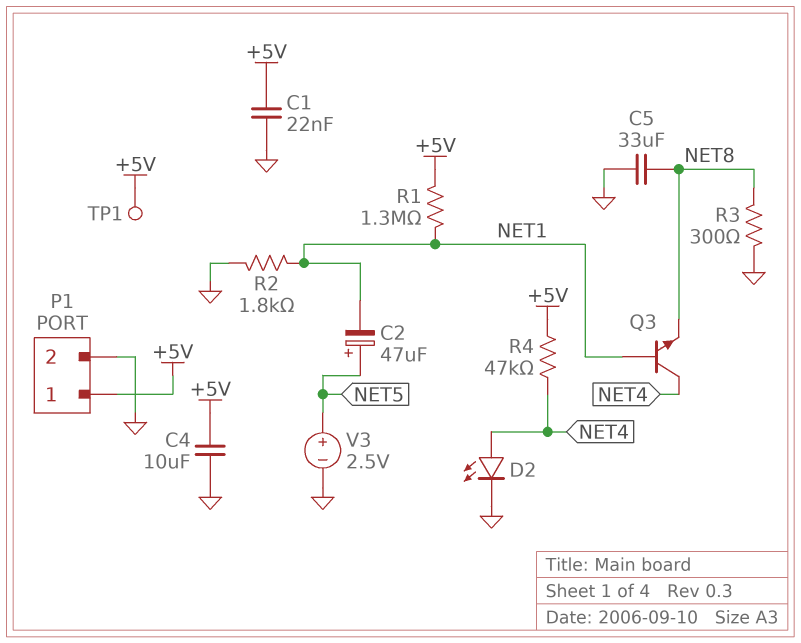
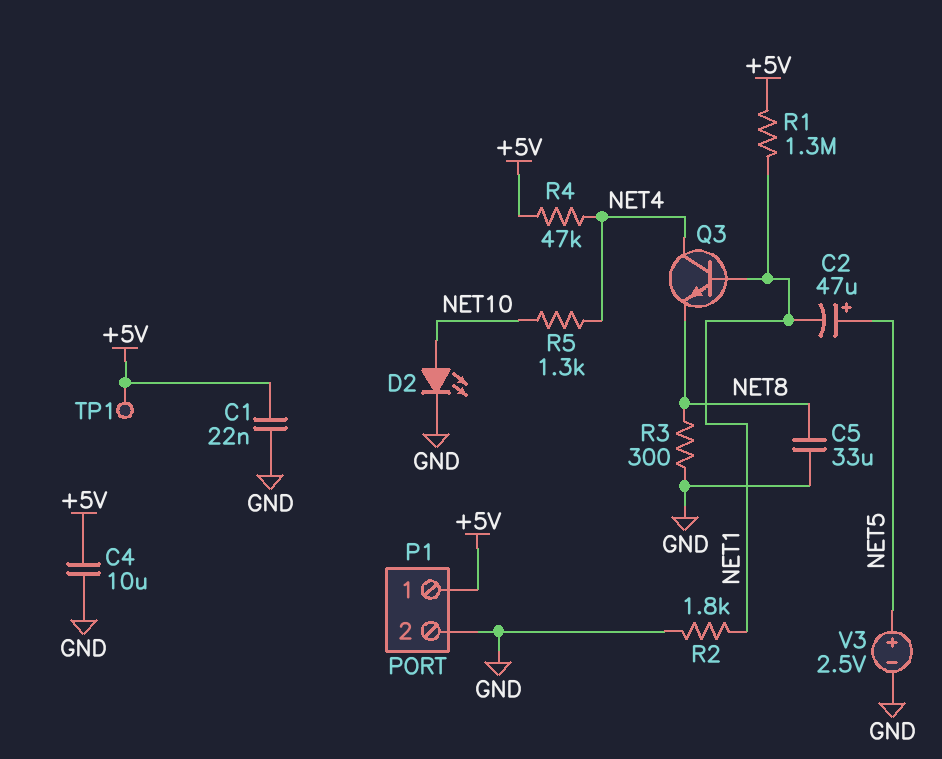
D2: LED (A NET4, K GND) -> LED (A NET10, K GND)
R5: none -> 1.3k (NET4, NET10)

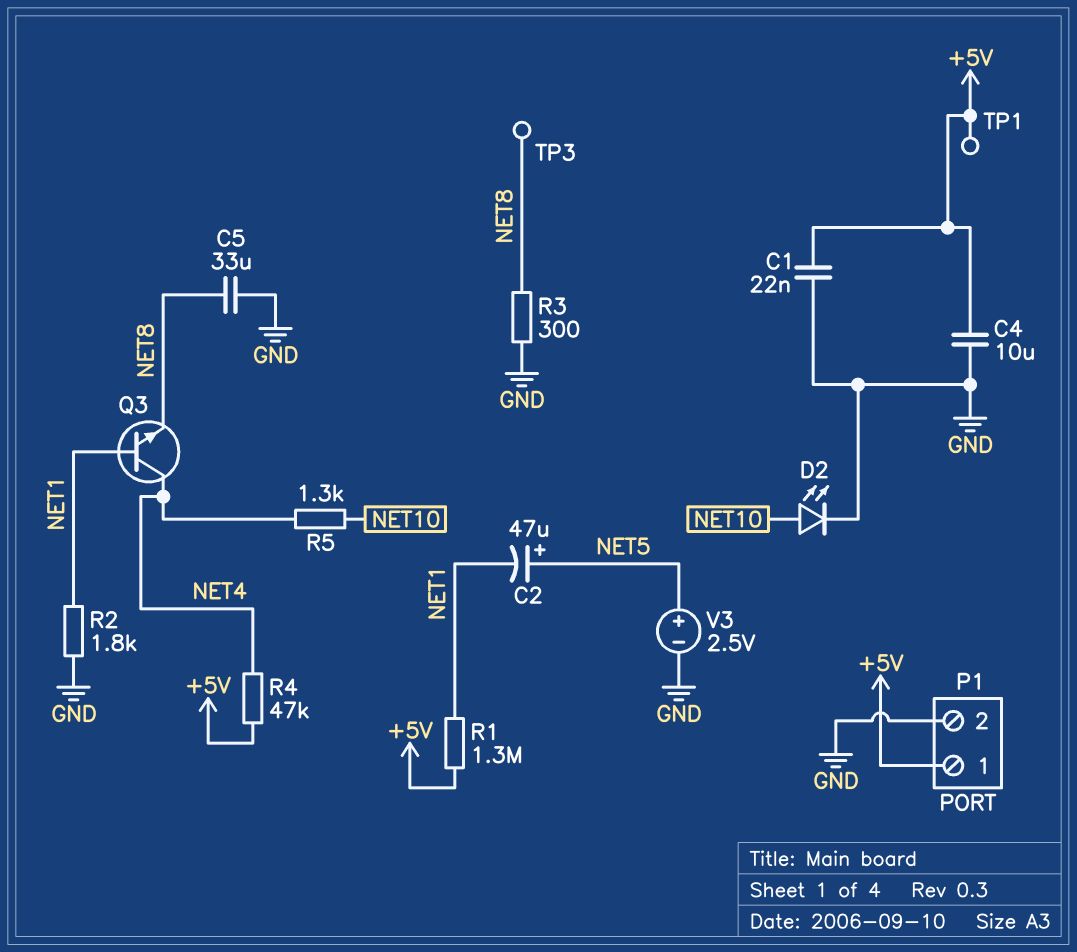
TP3: none -> test point (NET8)

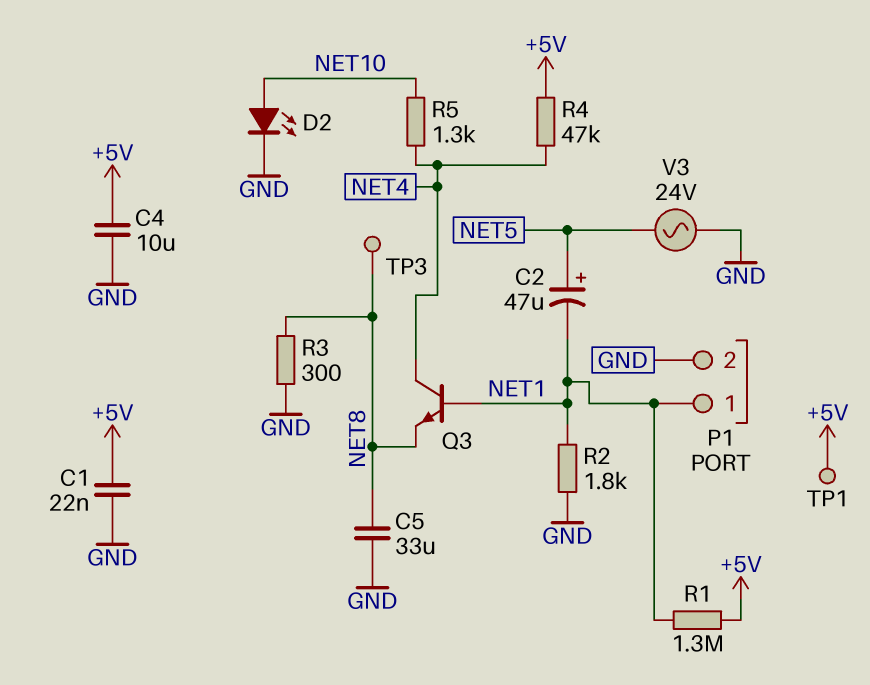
P1 pin 1: +5V -> NET1
V3: 2.5V (plus NET5, minus GND) -> AC 24V (GND, NET5)

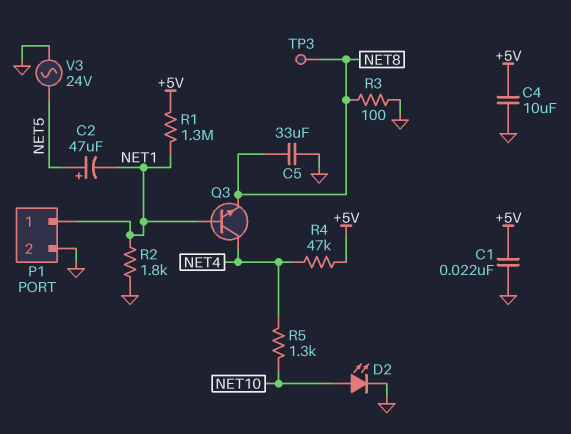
R3: 300 (GND, NET8) -> 100 (GND, NET8)
TP1: test point (+5V) -> none

